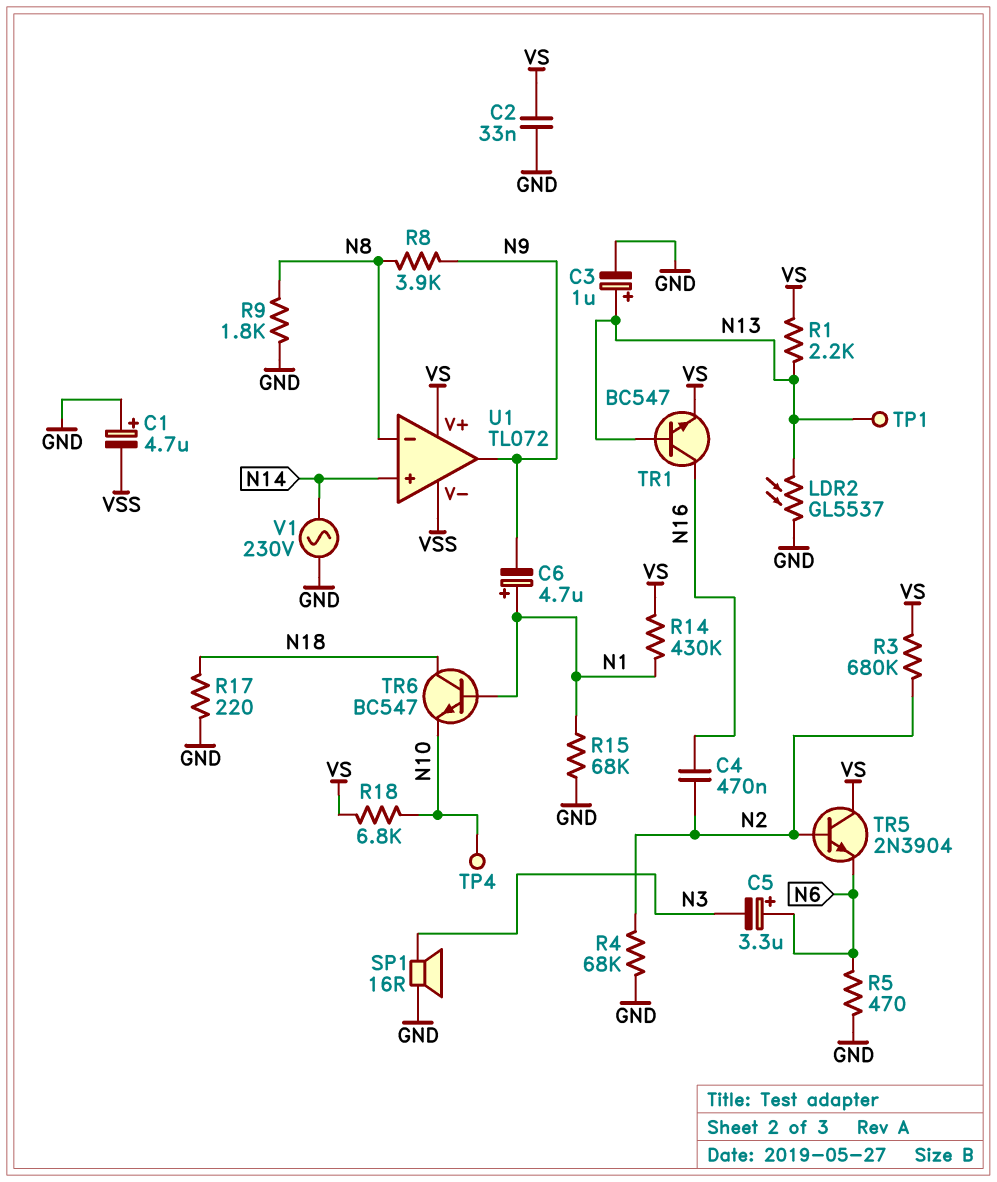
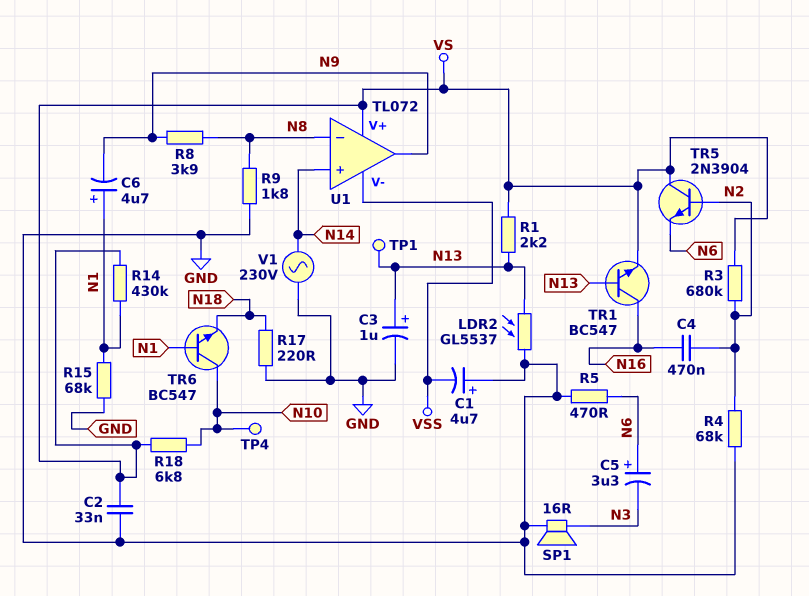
TR6: NPN BC547 (B N1, C N18, E N10) -> NPN BC547 (B N1, C N10, E N18)

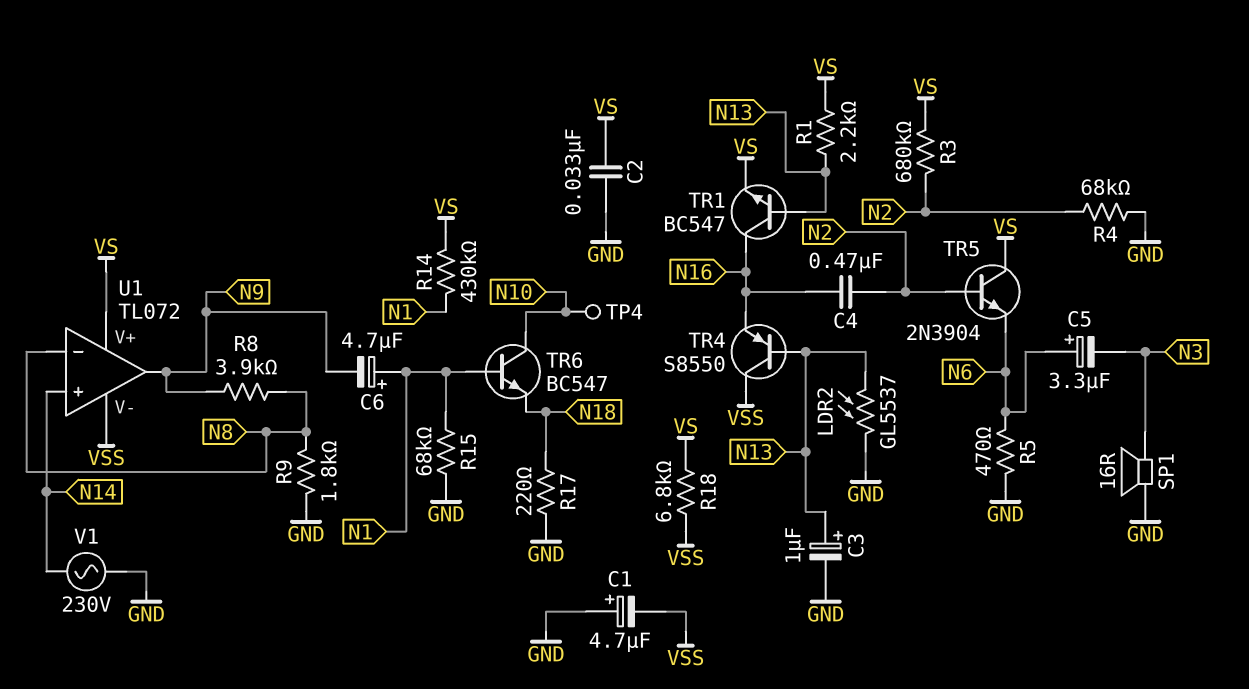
R18: 6.8k (N10, VS) -> 6.8k (VS, VSS)
TP1: test point (N13) -> none
TR4: none -> PNP S8550 (B N13, C VSS, E N16)

